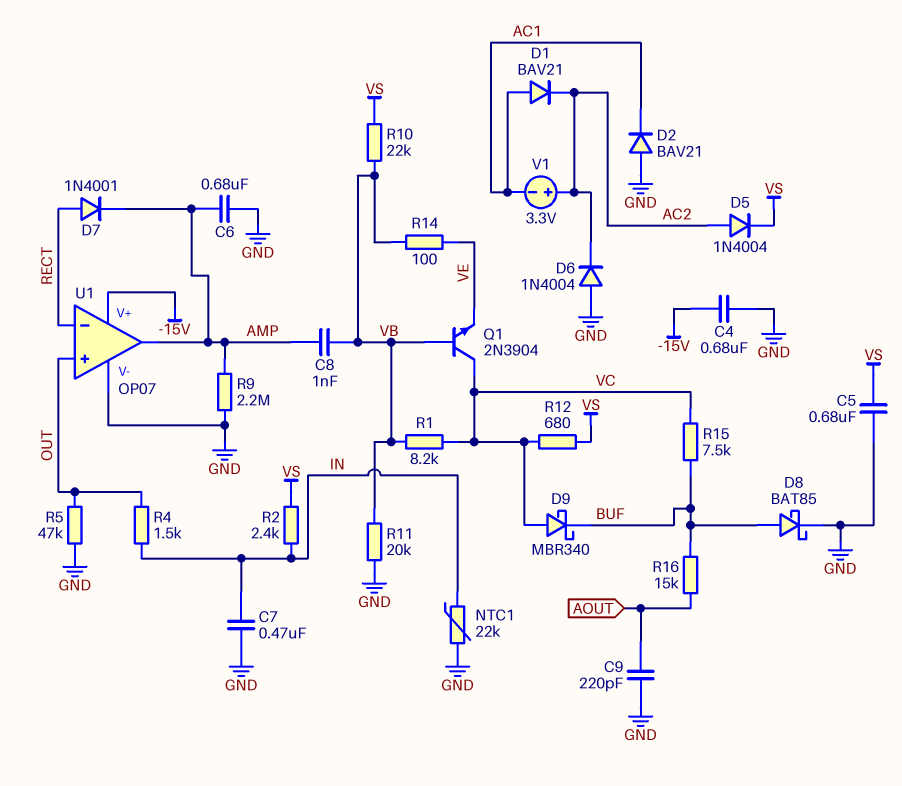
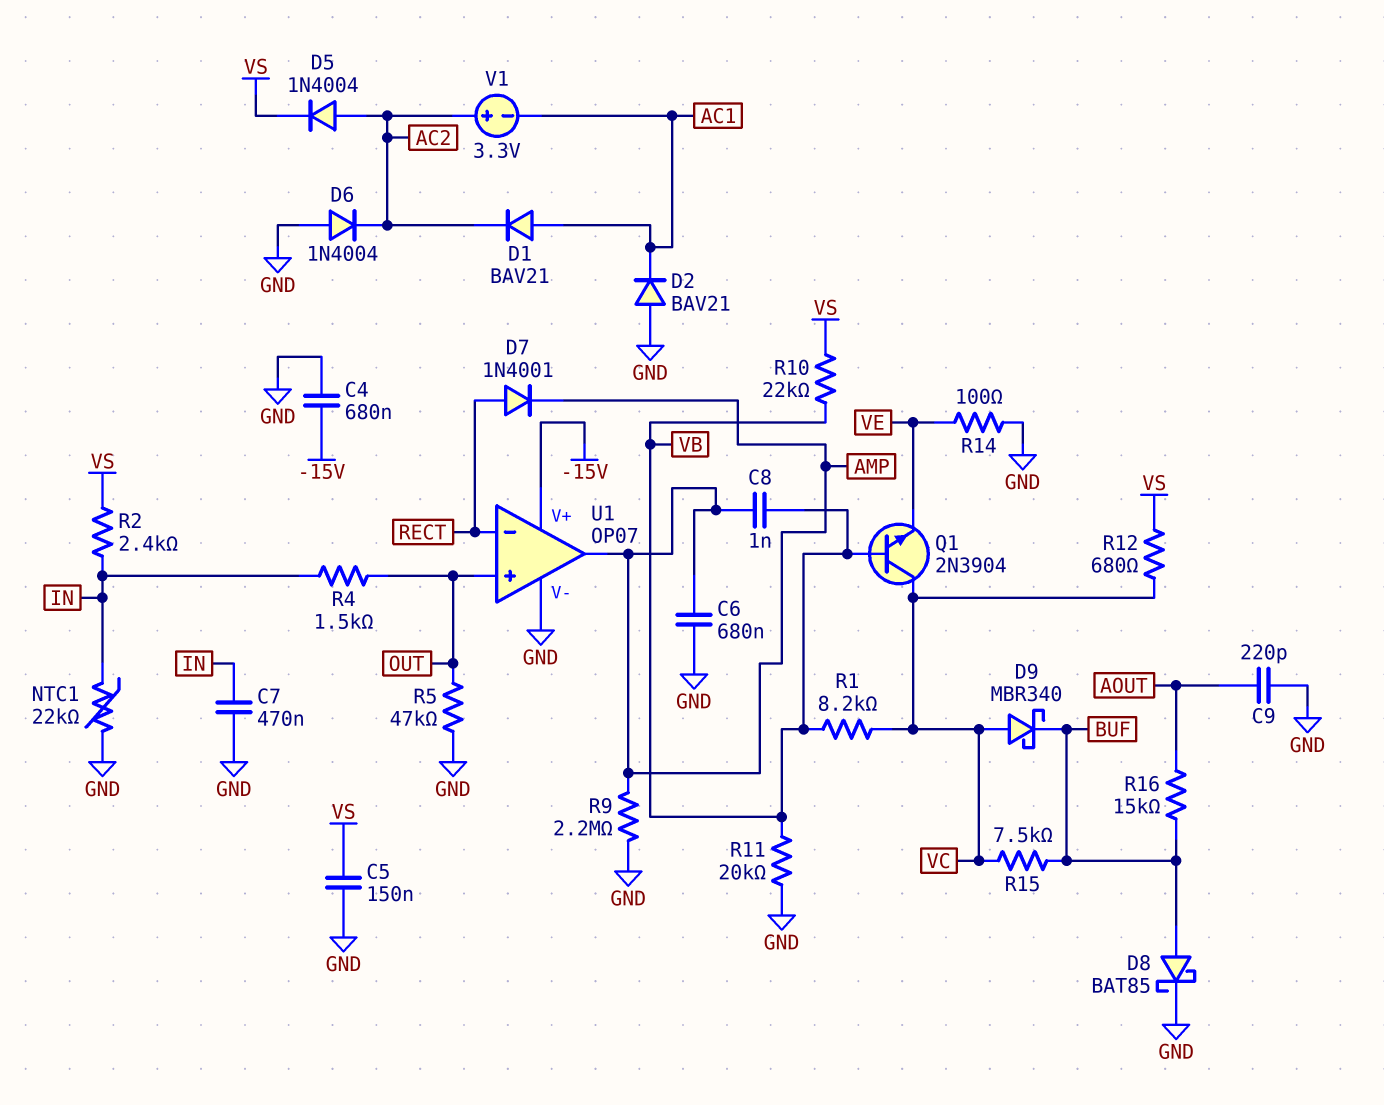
C5: 680nF (GND, VS) -> 150nF (GND, VS)
R14: 100 (VB, VE) -> 100 (GND, VE)

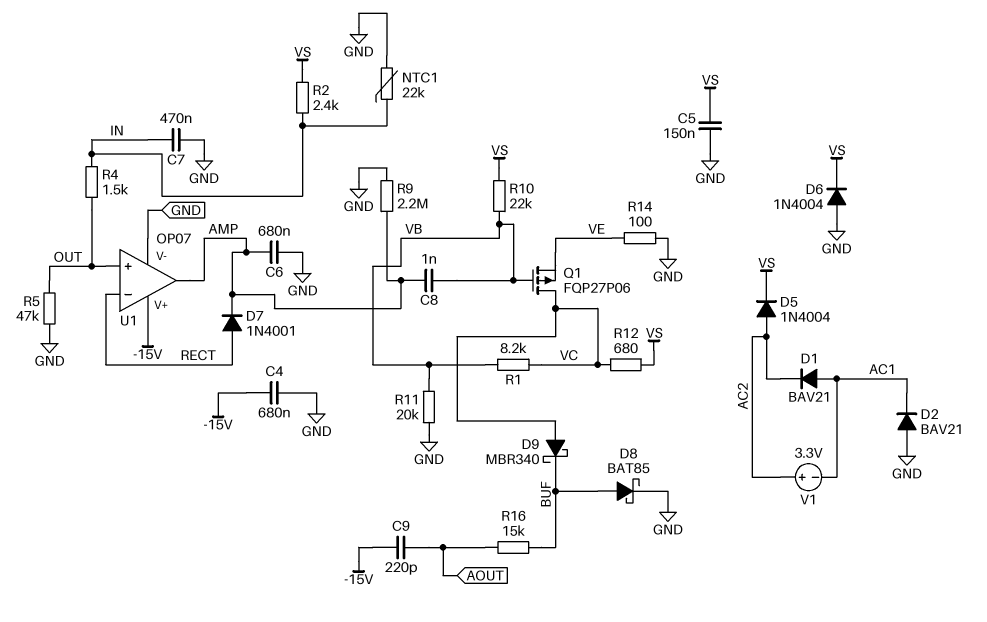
C9: 220pF (AOUT, GND) -> 220pF (-15V, AOUT)
D6: diode 1N4004 (A GND, K AC2) -> diode 1N4004 (A GND, K VS)
Q1: NPN 2N3904 (B VB, C VC, E VE) -> PMOS FQP27P06 (G VB, D VC, S VE)
R15: 7.5k (BUF, VC) -> none

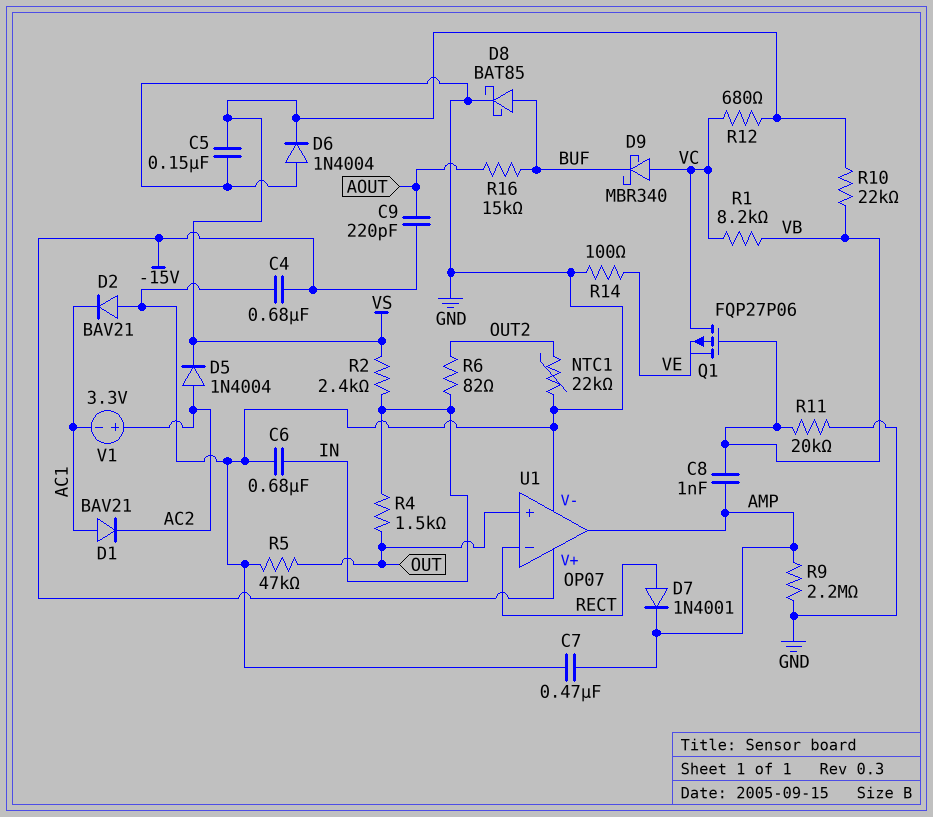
C6: 680nF (AMP, GND) -> 680nF (GND, IN)
C7: 470nF (GND, IN) -> 470nF (AMP, GND)
NTC1: 22k (GND, IN) -> 22k (GND, OUT2)
R6: none -> 82 (IN, OUT2)

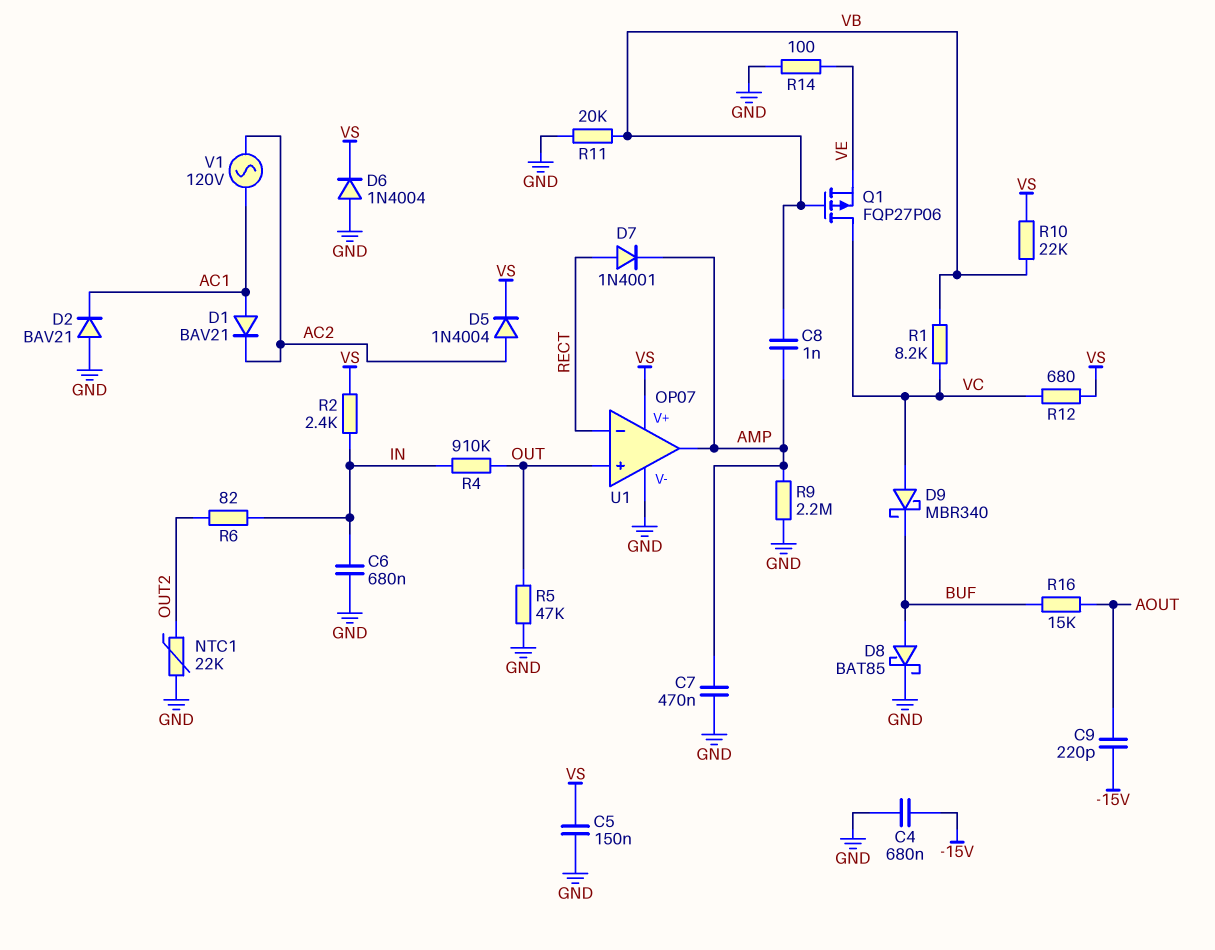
R4: 1.5k (IN, OUT) -> 910k (IN, OUT)
U1 pin V+: -15V -> VS
V1: 3.3V (plus AC2, minus AC1) -> AC 120V (AC1, AC2)

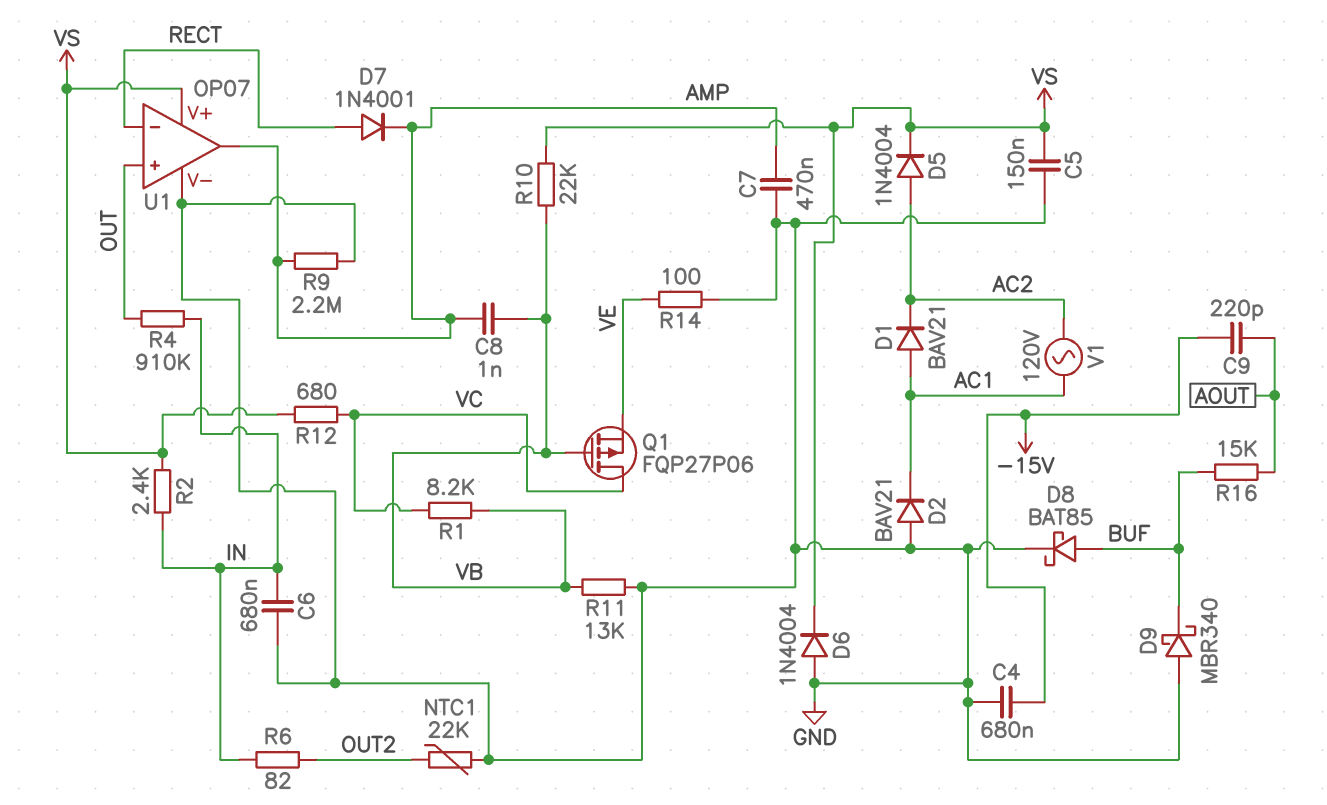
D9: schottky MBR340 (A VC, K BUF) -> schottky MBR340 (A GND, K BUF)
R5: 47k (GND, OUT) -> none
R11: 20k (GND, VB) -> 13k (GND, VB)

